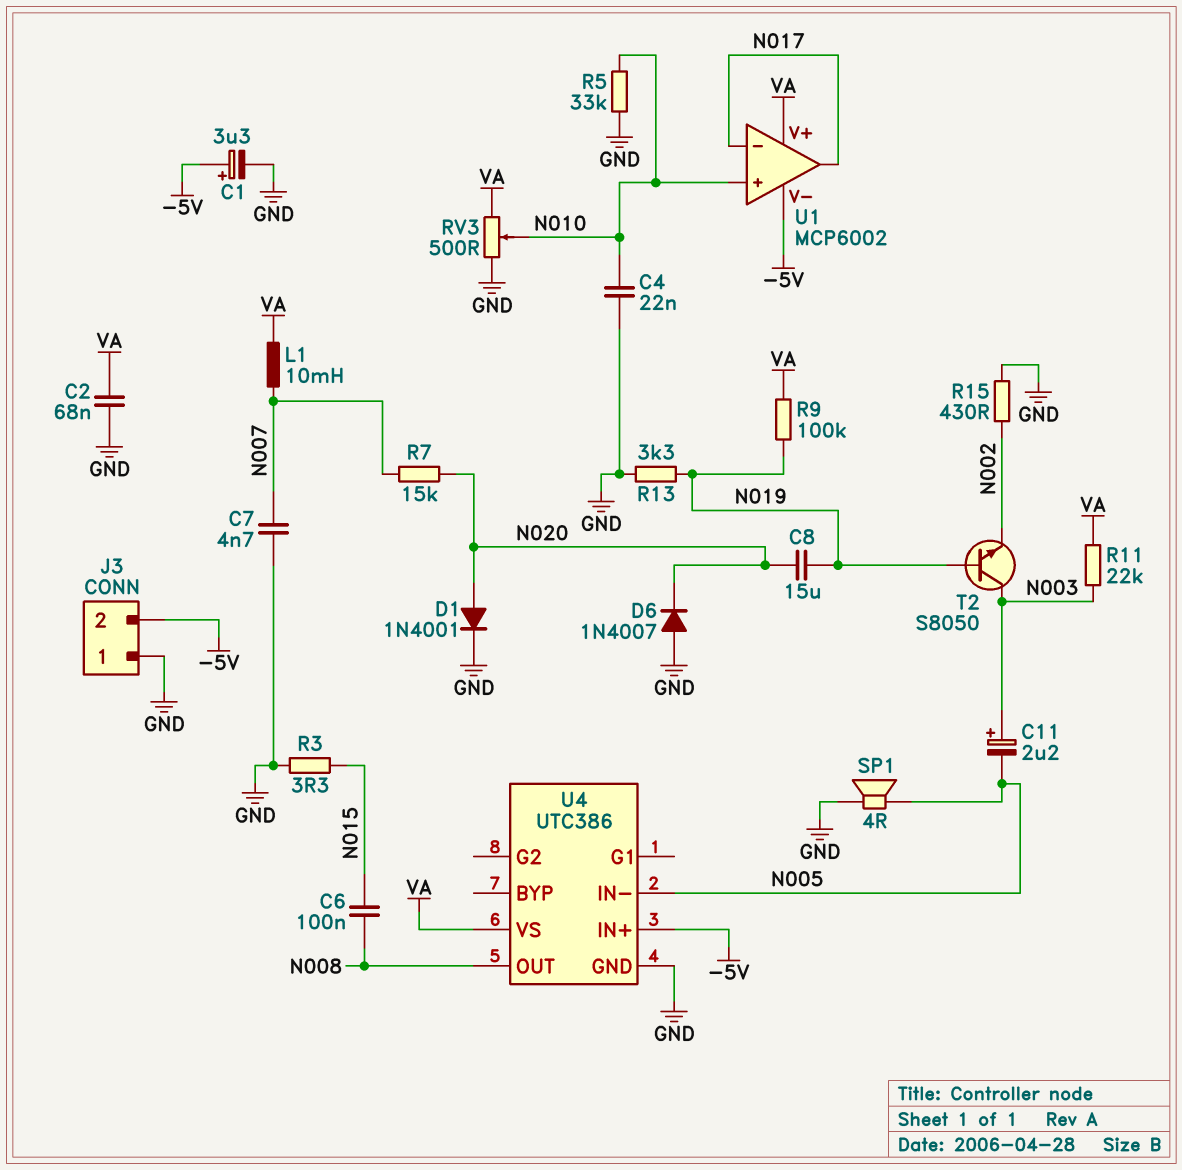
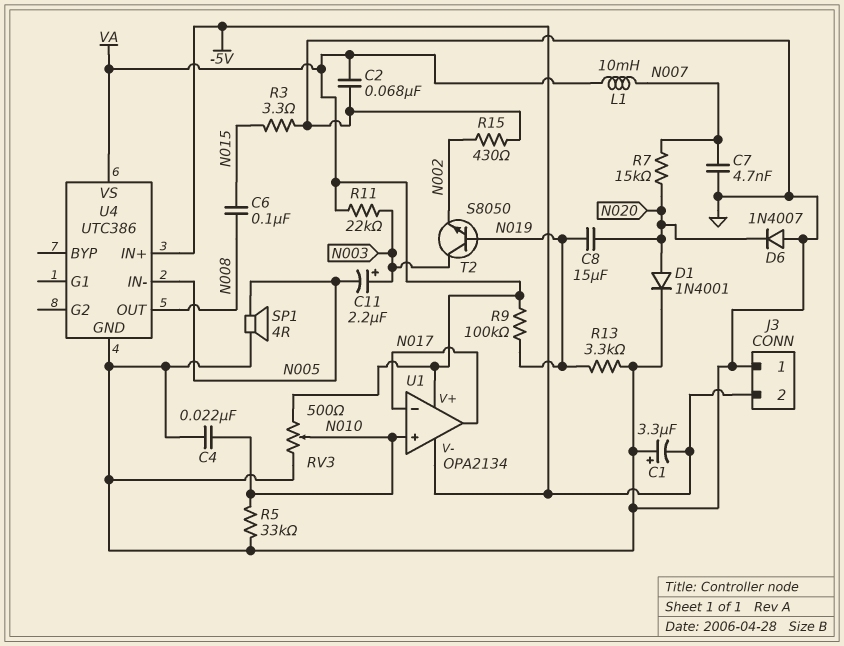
C1: 3.3uF (plus -5V, minus GND) -> 3.3uF (plus GND, minus -5V)
U1: MCP6002 -> OPA2134

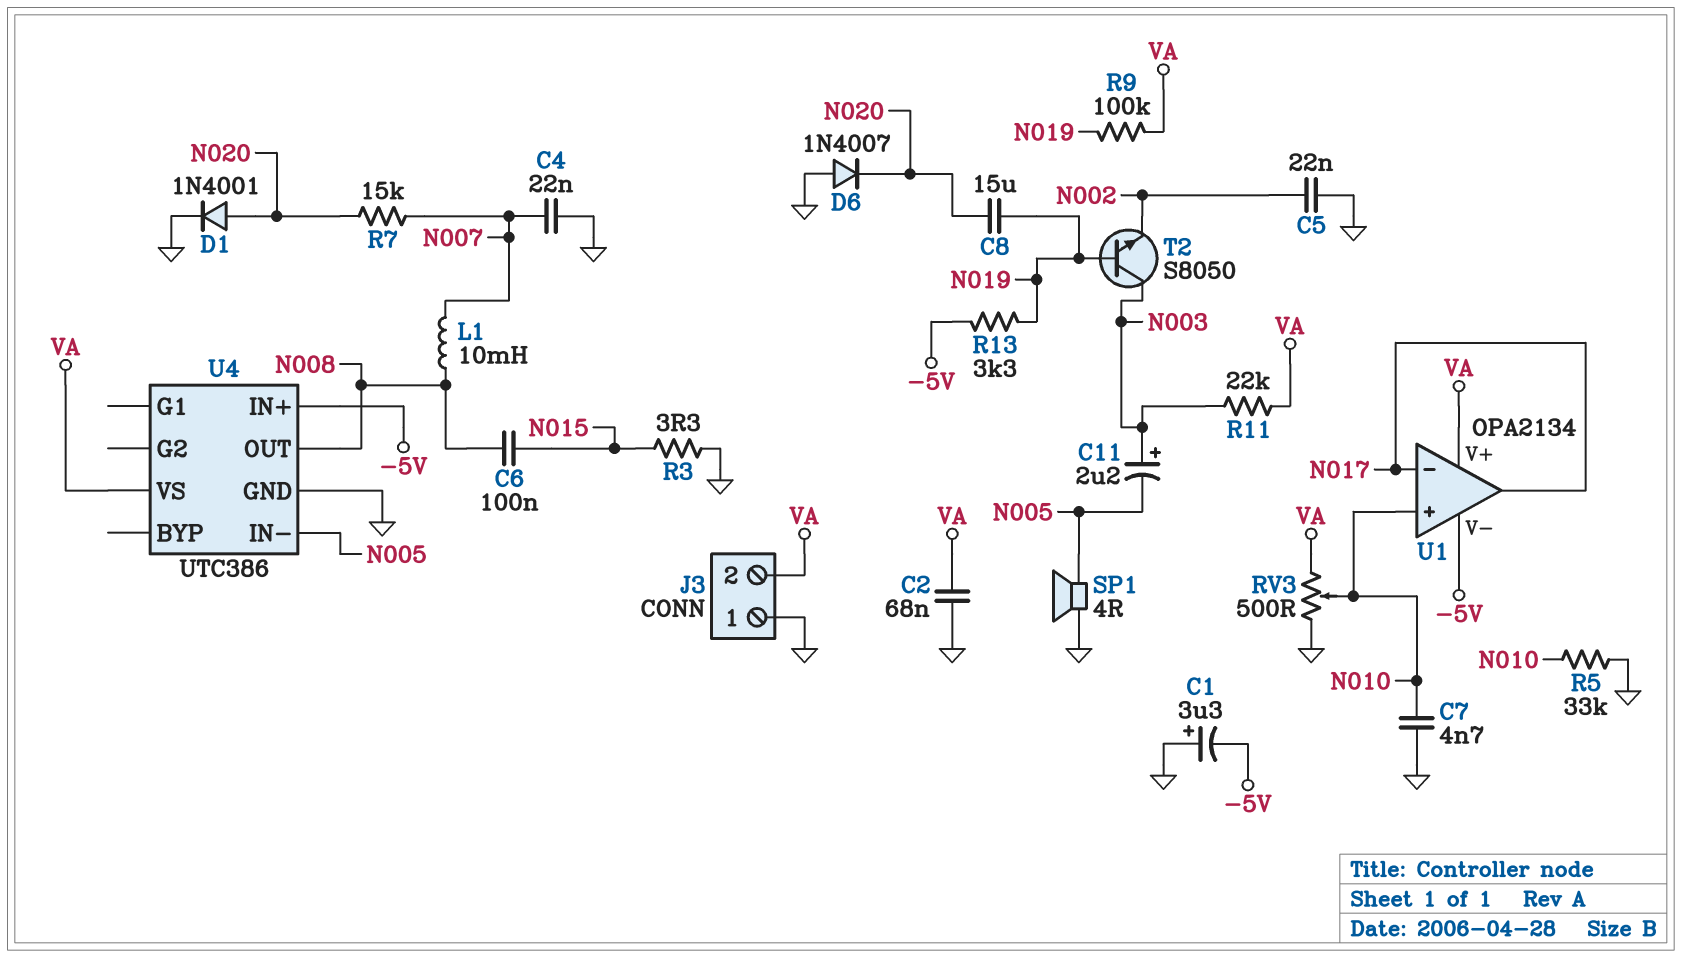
C4: 22nF (GND, N010) -> 22nF (GND, N007)
C5: none -> 22nF (GND, N002)
C7: 4.7nF (GND, N007) -> 4.7nF (GND, N010)
J3 pin 2: -5V -> VA
L1: 10mH (N007, VA) -> 10mH (N007, N008)
R13: 3.3k (GND, N019) -> 3.3k (-5V, N019)
R15: 430 (GND, N002) -> none

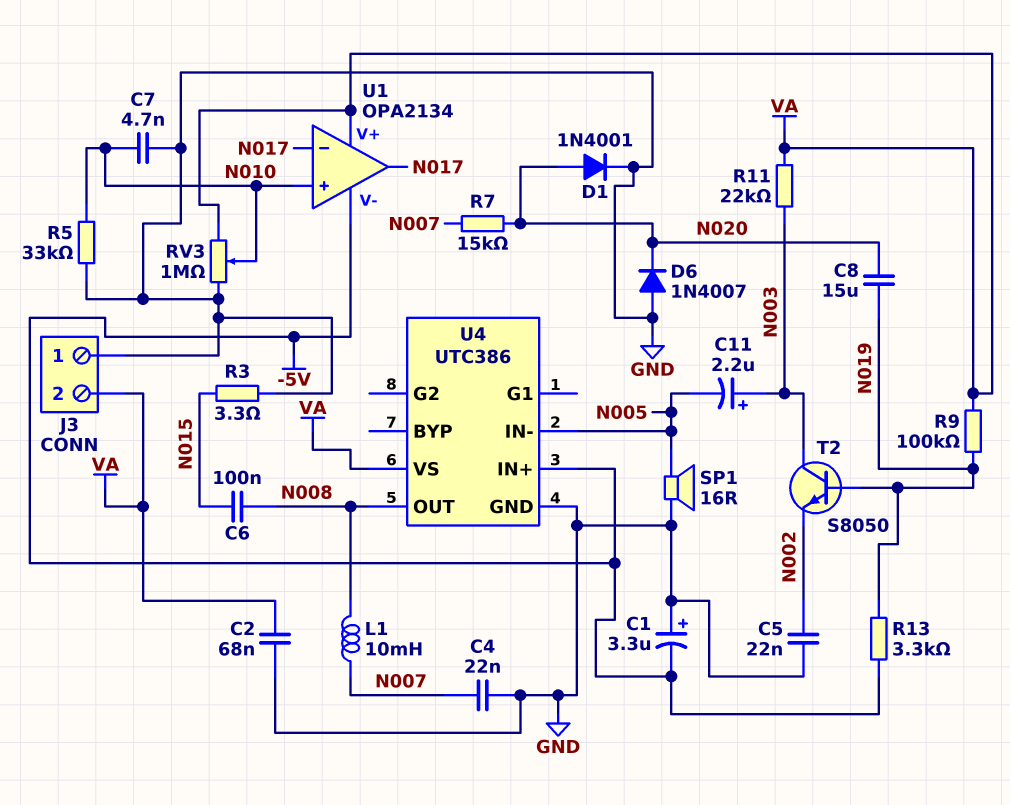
RV3: 500 (GND, VA, wiper N010) -> 1M (GND, VA, wiper N010)
SP1: speaker 4R (GND, N005) -> speaker 16R (GND, N005)

